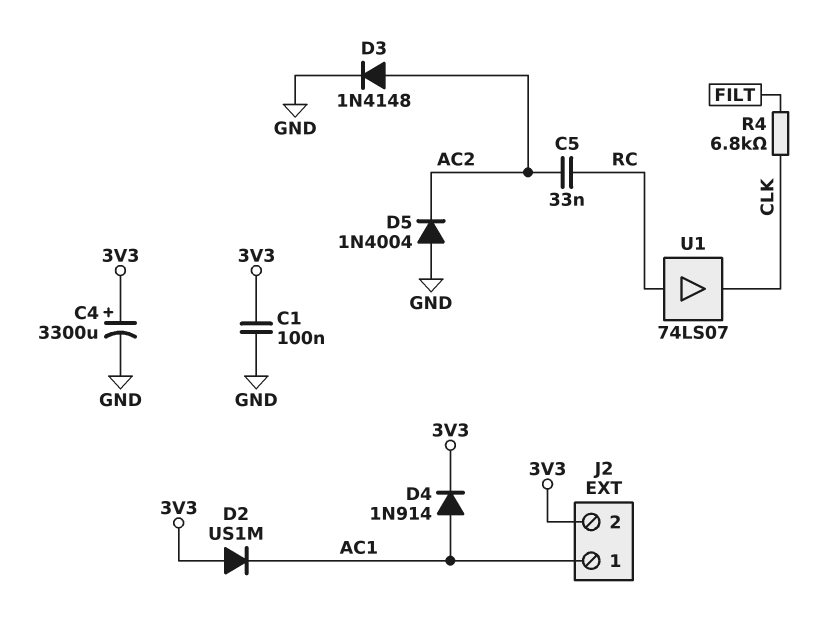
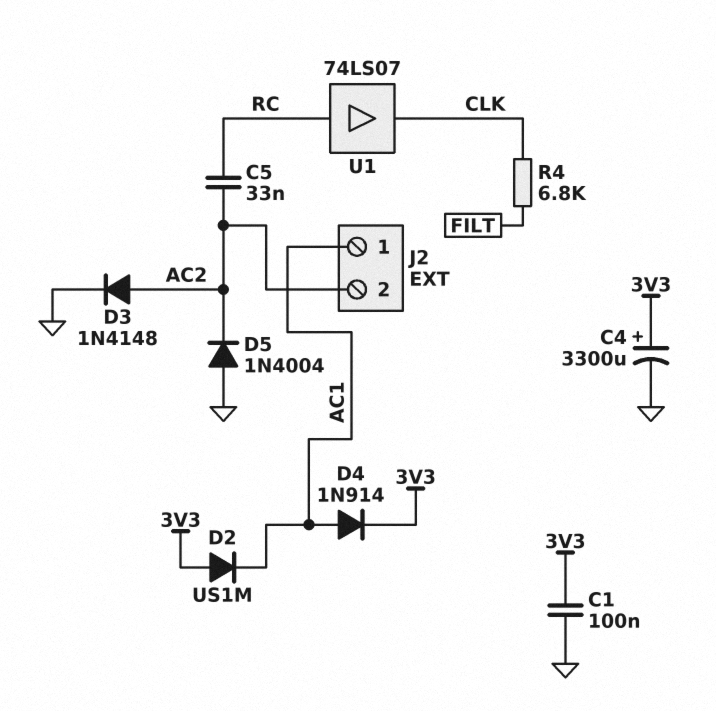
J2 pin 2: 3V3 -> AC2

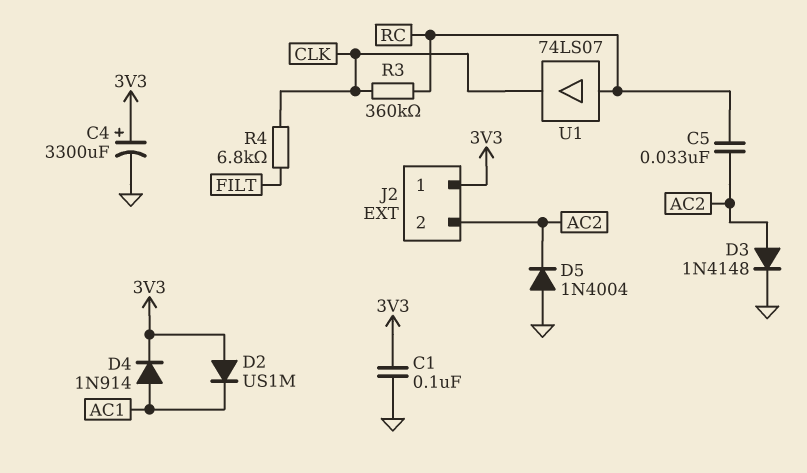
J2 pin 1: AC1 -> 3V3
R3: none -> 360k (CLK, RC)

